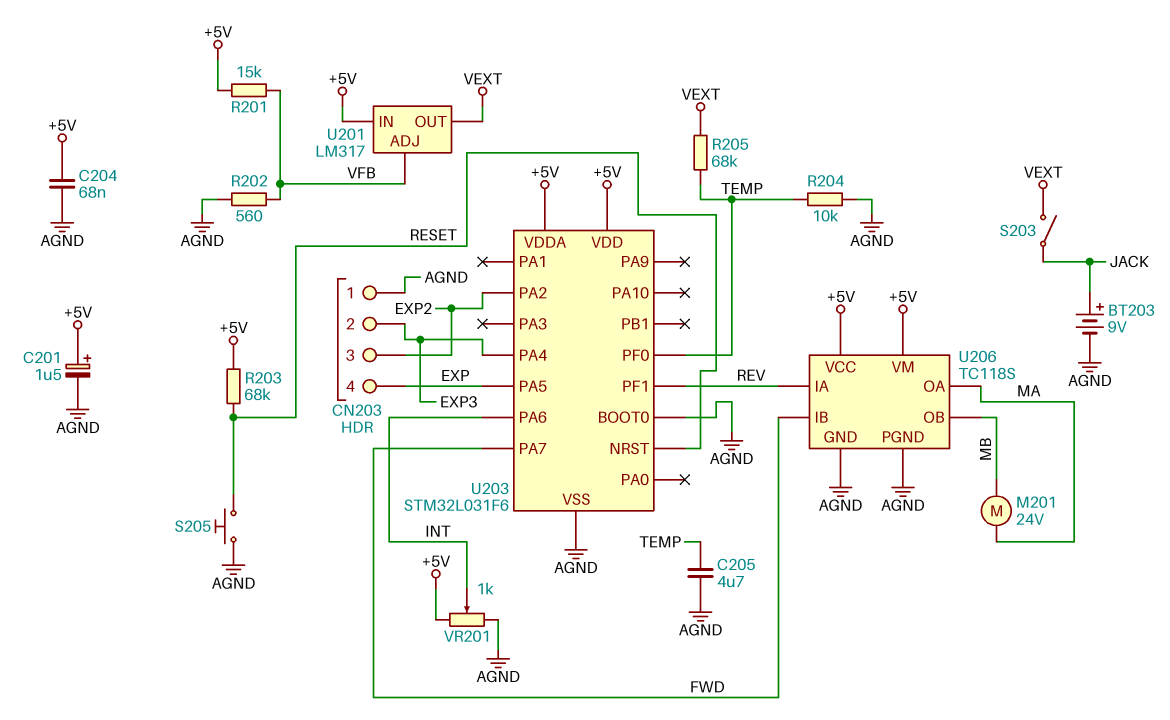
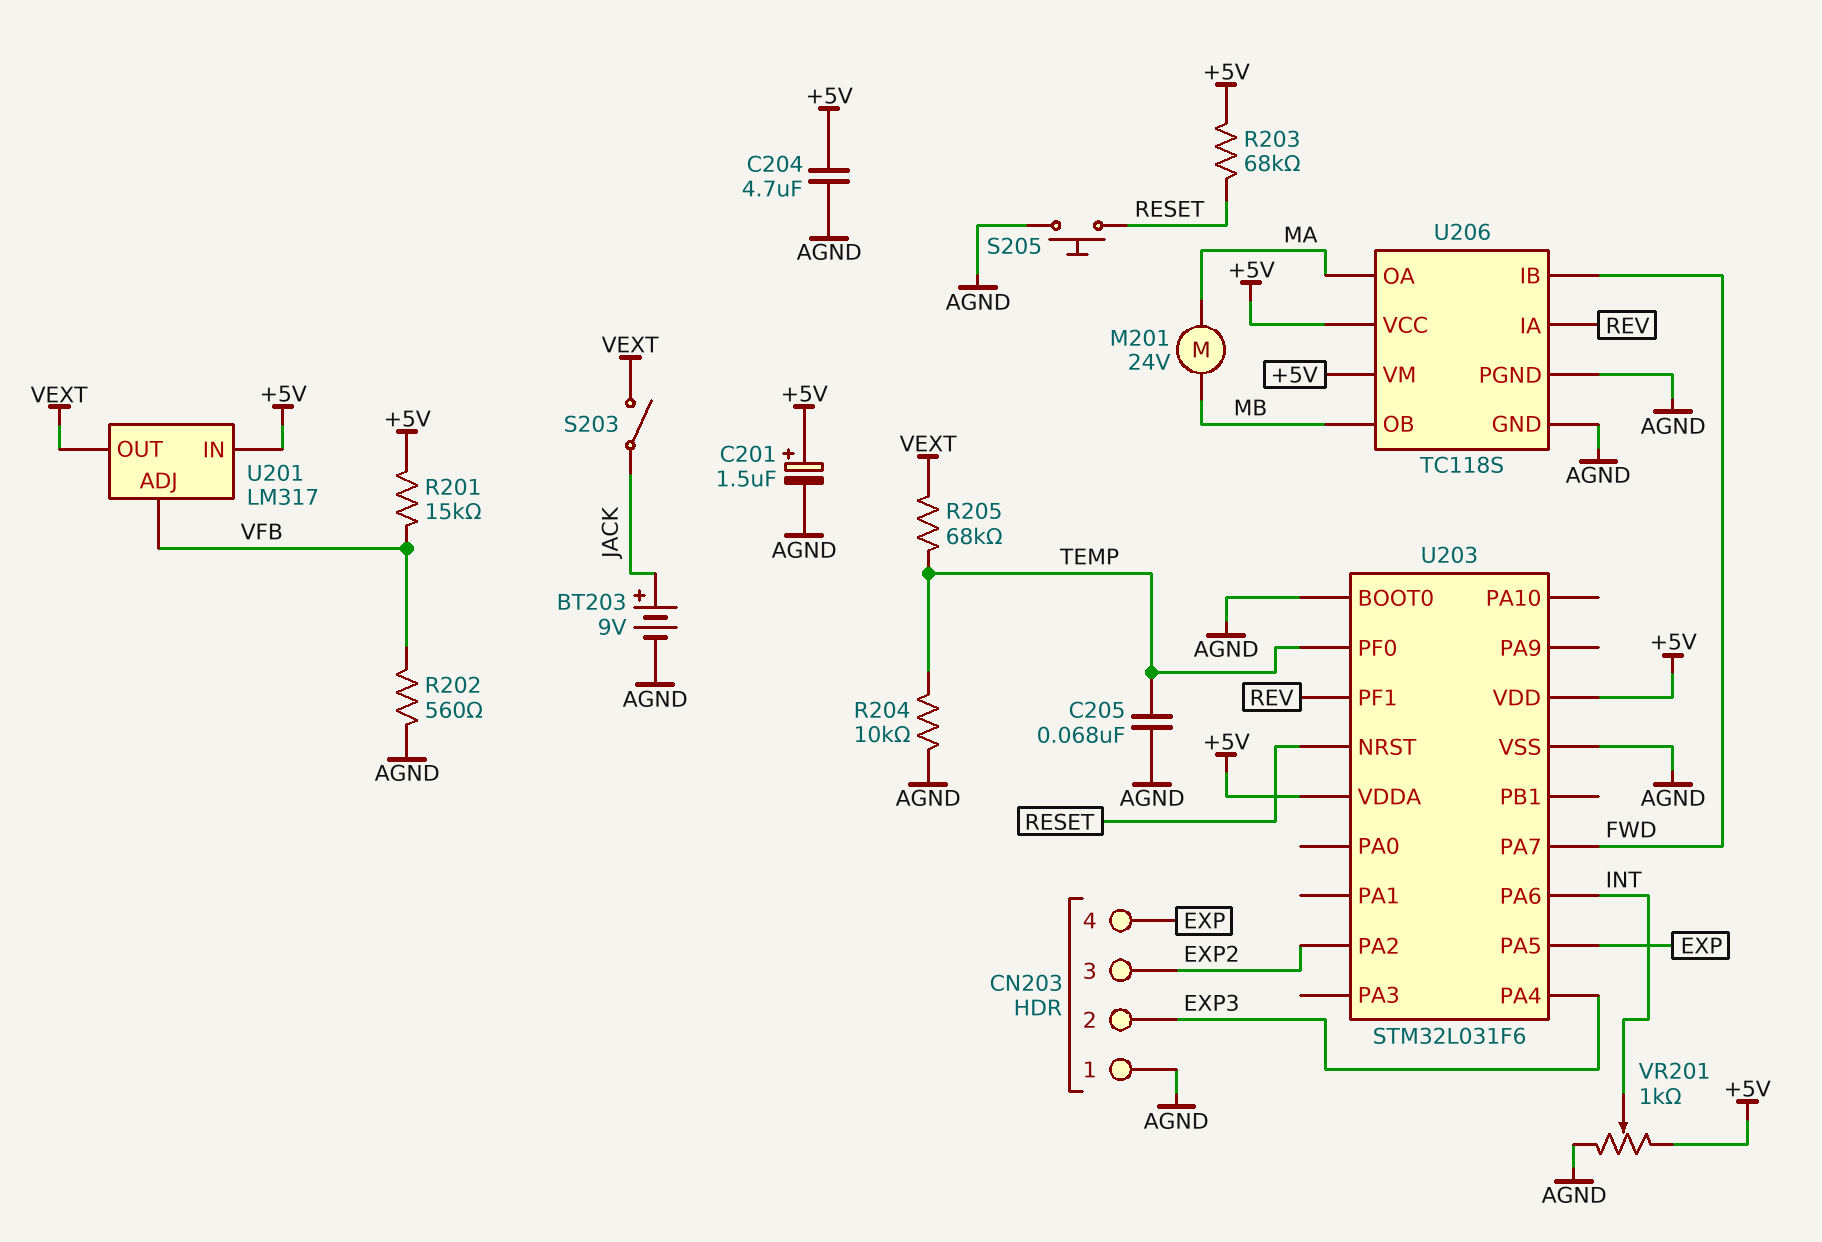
C204: 68nF (+5V, AGND) -> 4.7uF (+5V, AGND)
C205: 4.7uF (AGND, TEMP) -> 68nF (AGND, TEMP)

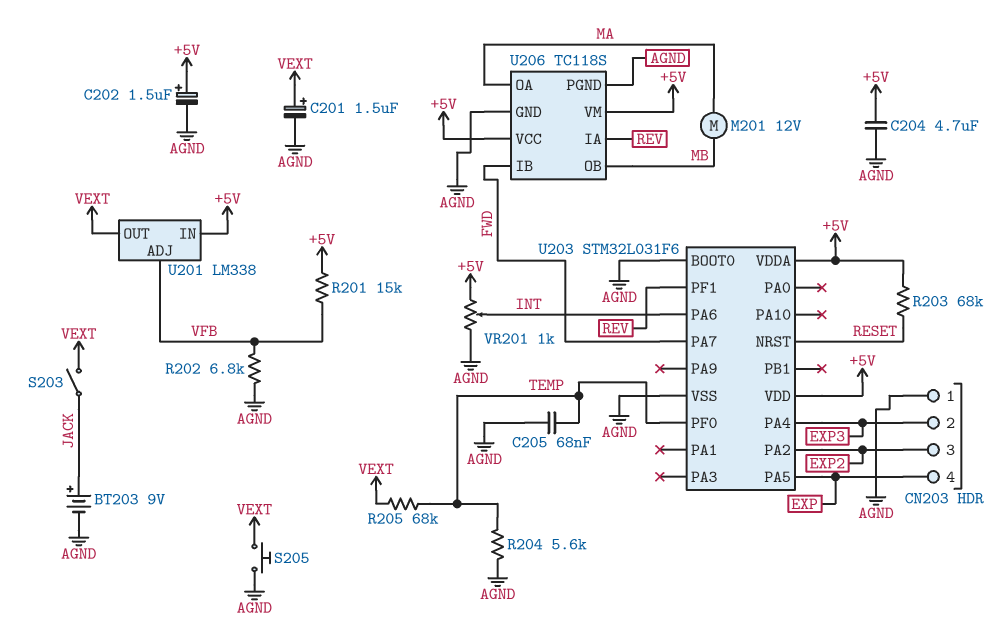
C201: 1.5uF (plus +5V, minus AGND) -> 1.5uF (plus VEXT, minus AGND)
C202: none -> 1.5uF (plus +5V, minus AGND)
M201: motor 24V (MA, MB) -> motor 12V (MA, MB)
R202: 560 (AGND, VFB) -> 6.8k (AGND, VFB)
R204: 10k (AGND, TEMP) -> 5.6k (AGND, TEMP)
S205: button (AGND, RESET) -> button (AGND, VEXT)
U201: LM317 -> LM338

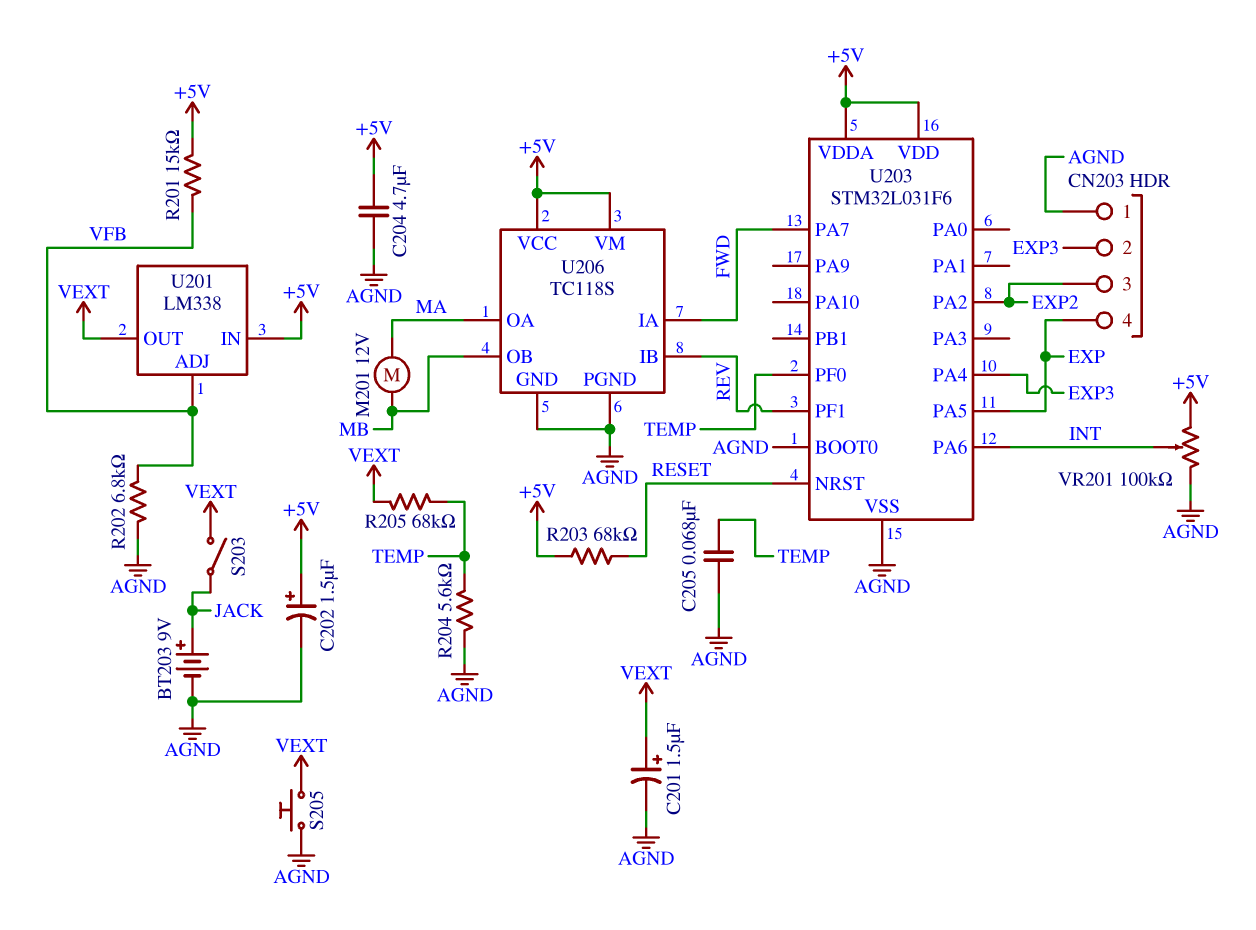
U206 pin IA: REV -> FWD
U206 pin IB: FWD -> REV
VR201: 1k (+5V, AGND, wiper INT) -> 100k (+5V, AGND, wiper INT)

